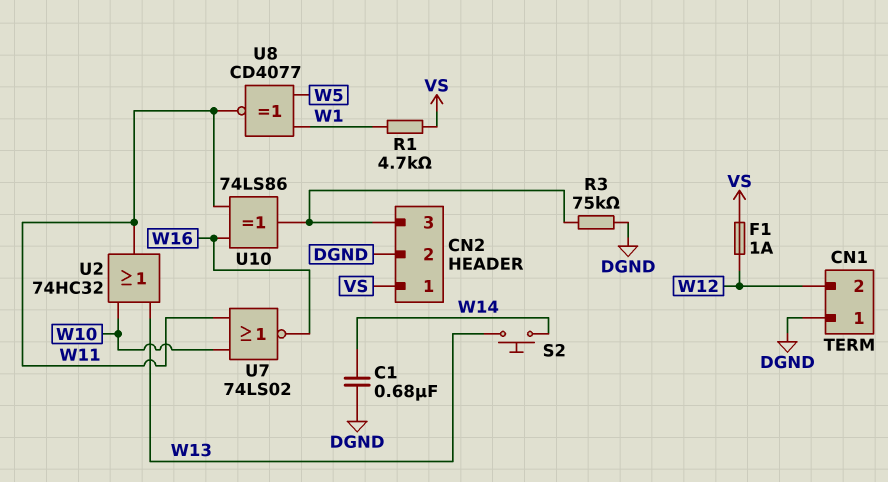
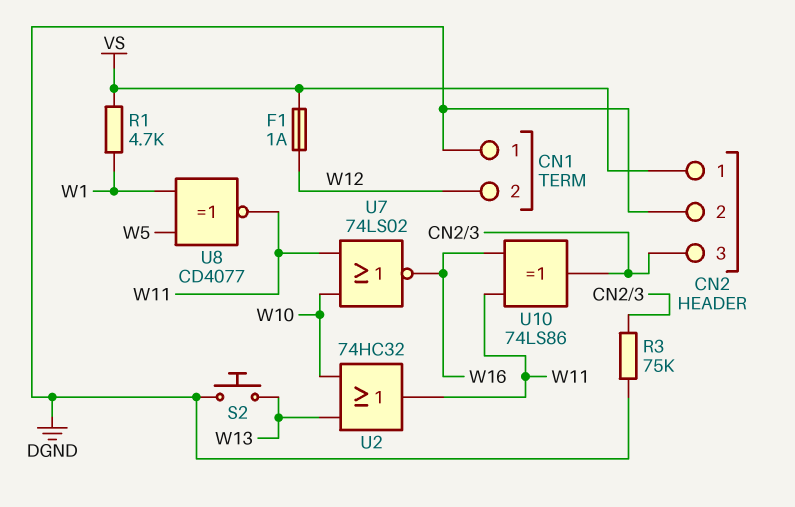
C1: 680nF (DGND, W14) -> none
S2: button (W13, W14) -> button (DGND, W13)

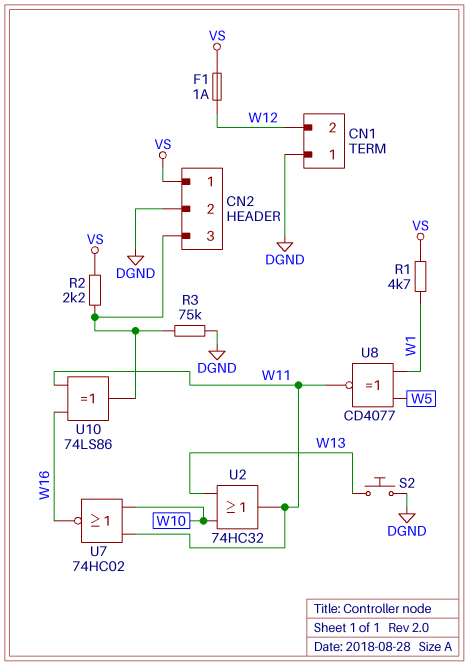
R2: none -> 2.2k (CN2/3, VS)
U7: NOR 74LS02 (in W10, in W11, out W16) -> NOR 74HC02 (in W10, in W11, out W16)

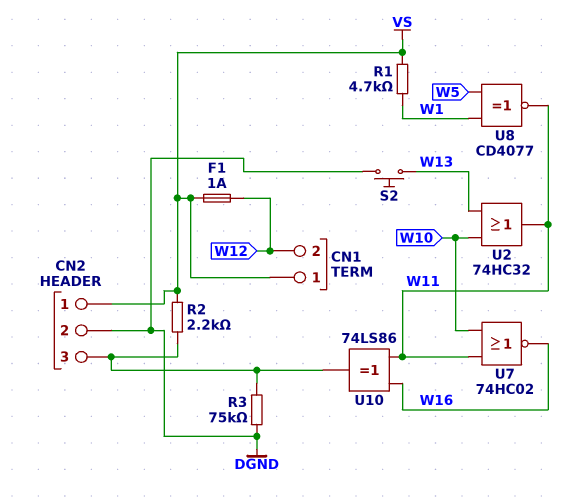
CN1 pin 1: DGND -> VS

